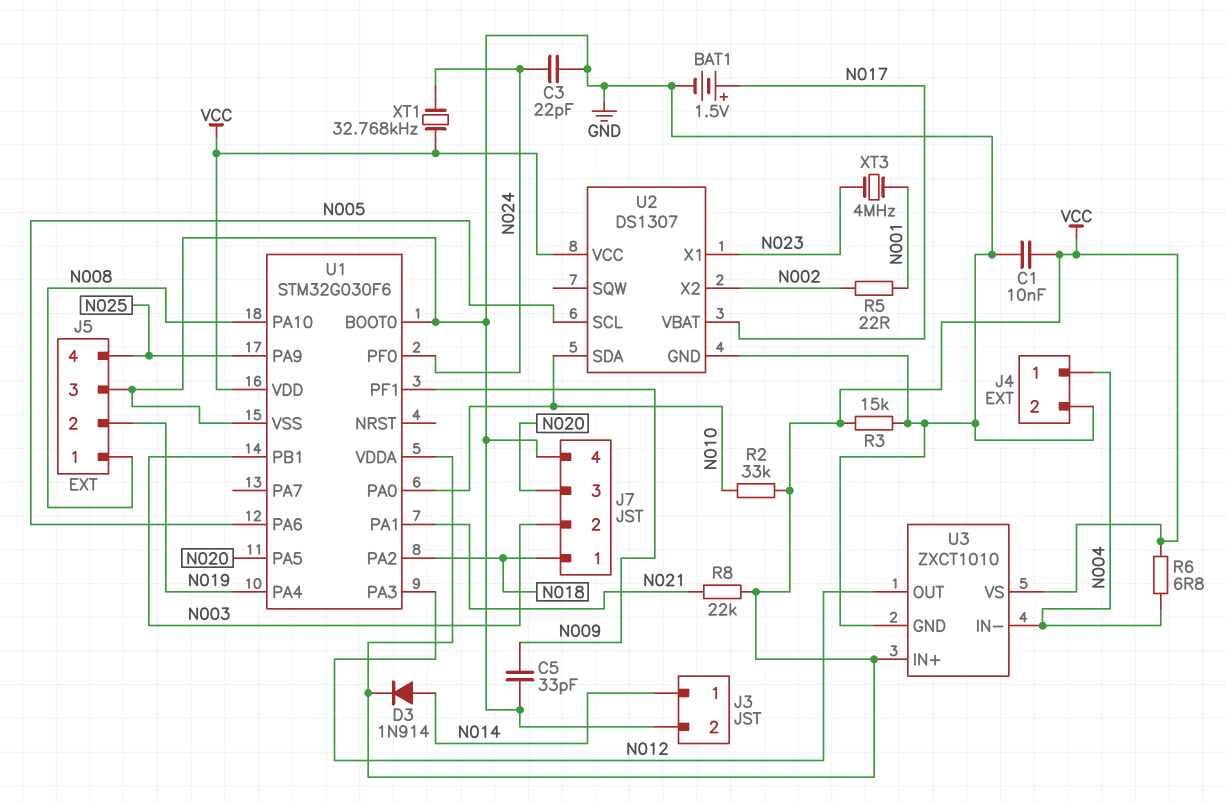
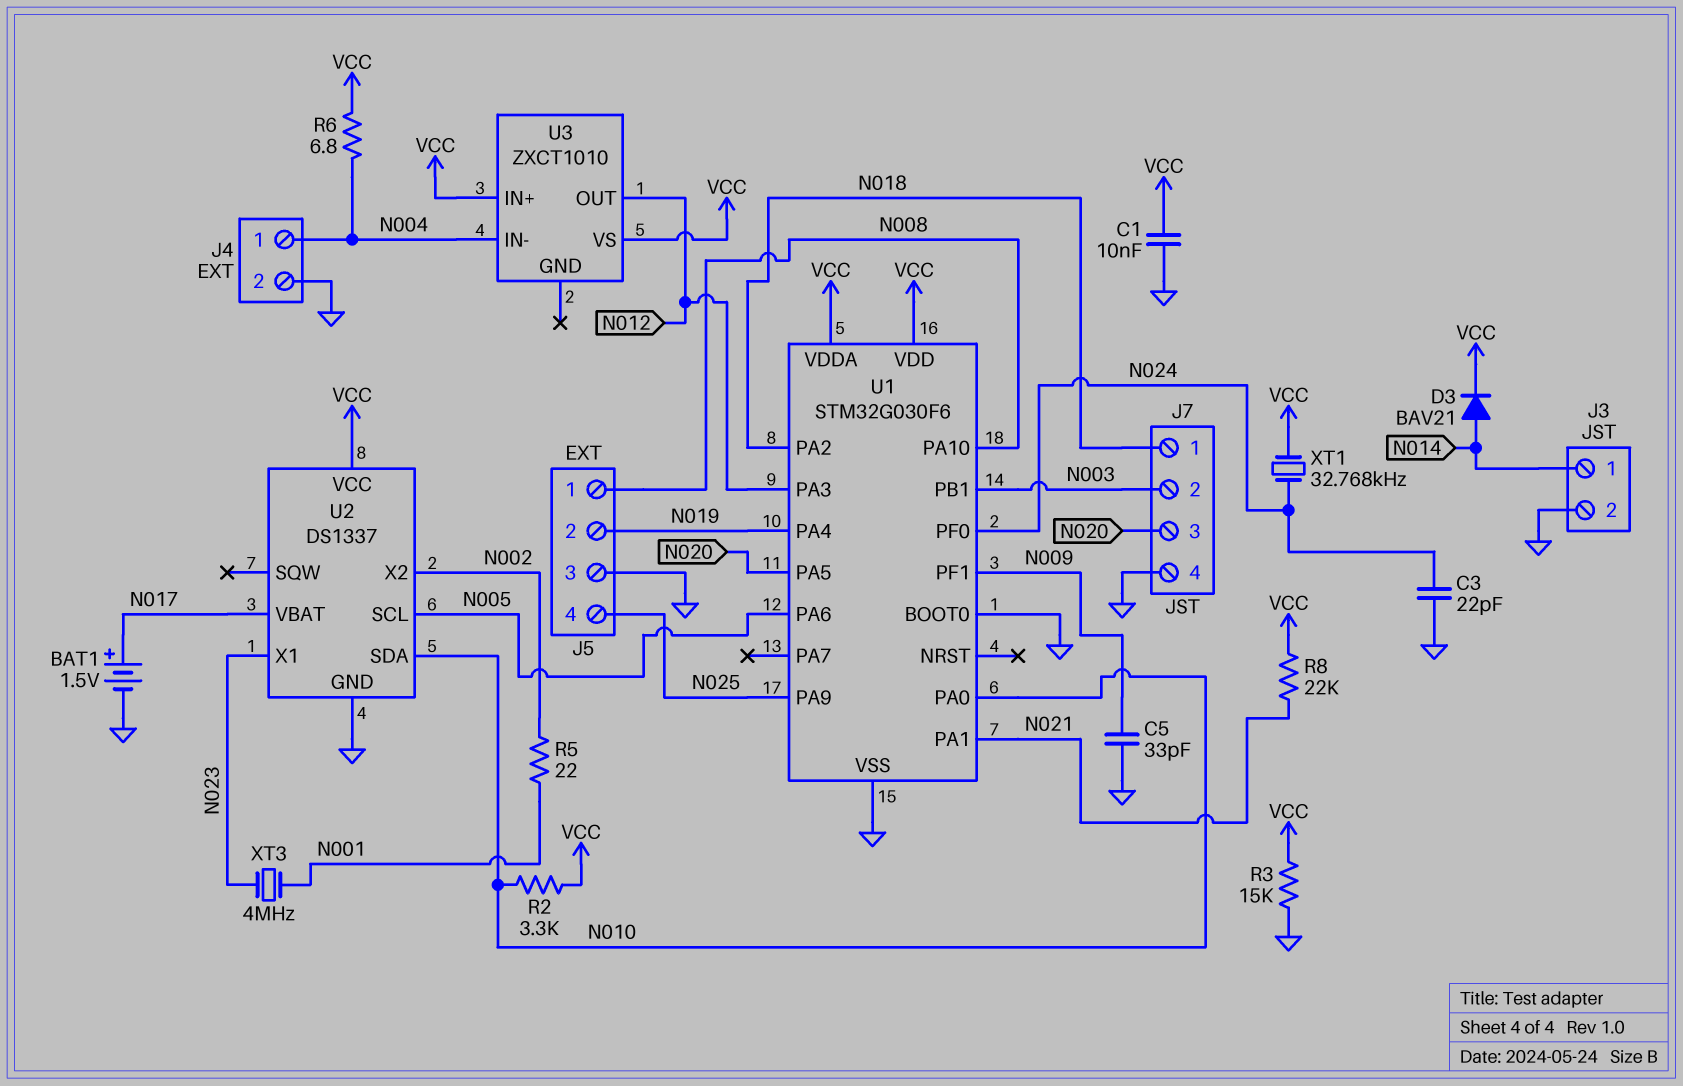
D3: diode 1N914 (A N014, K VCC) -> diode BAV21 (A N014, K VCC)
R2: 33k (N010, VCC) -> 3.3k (N010, VCC)
U2: DS1307 -> DS1337
U3 pin GND: GND -> none

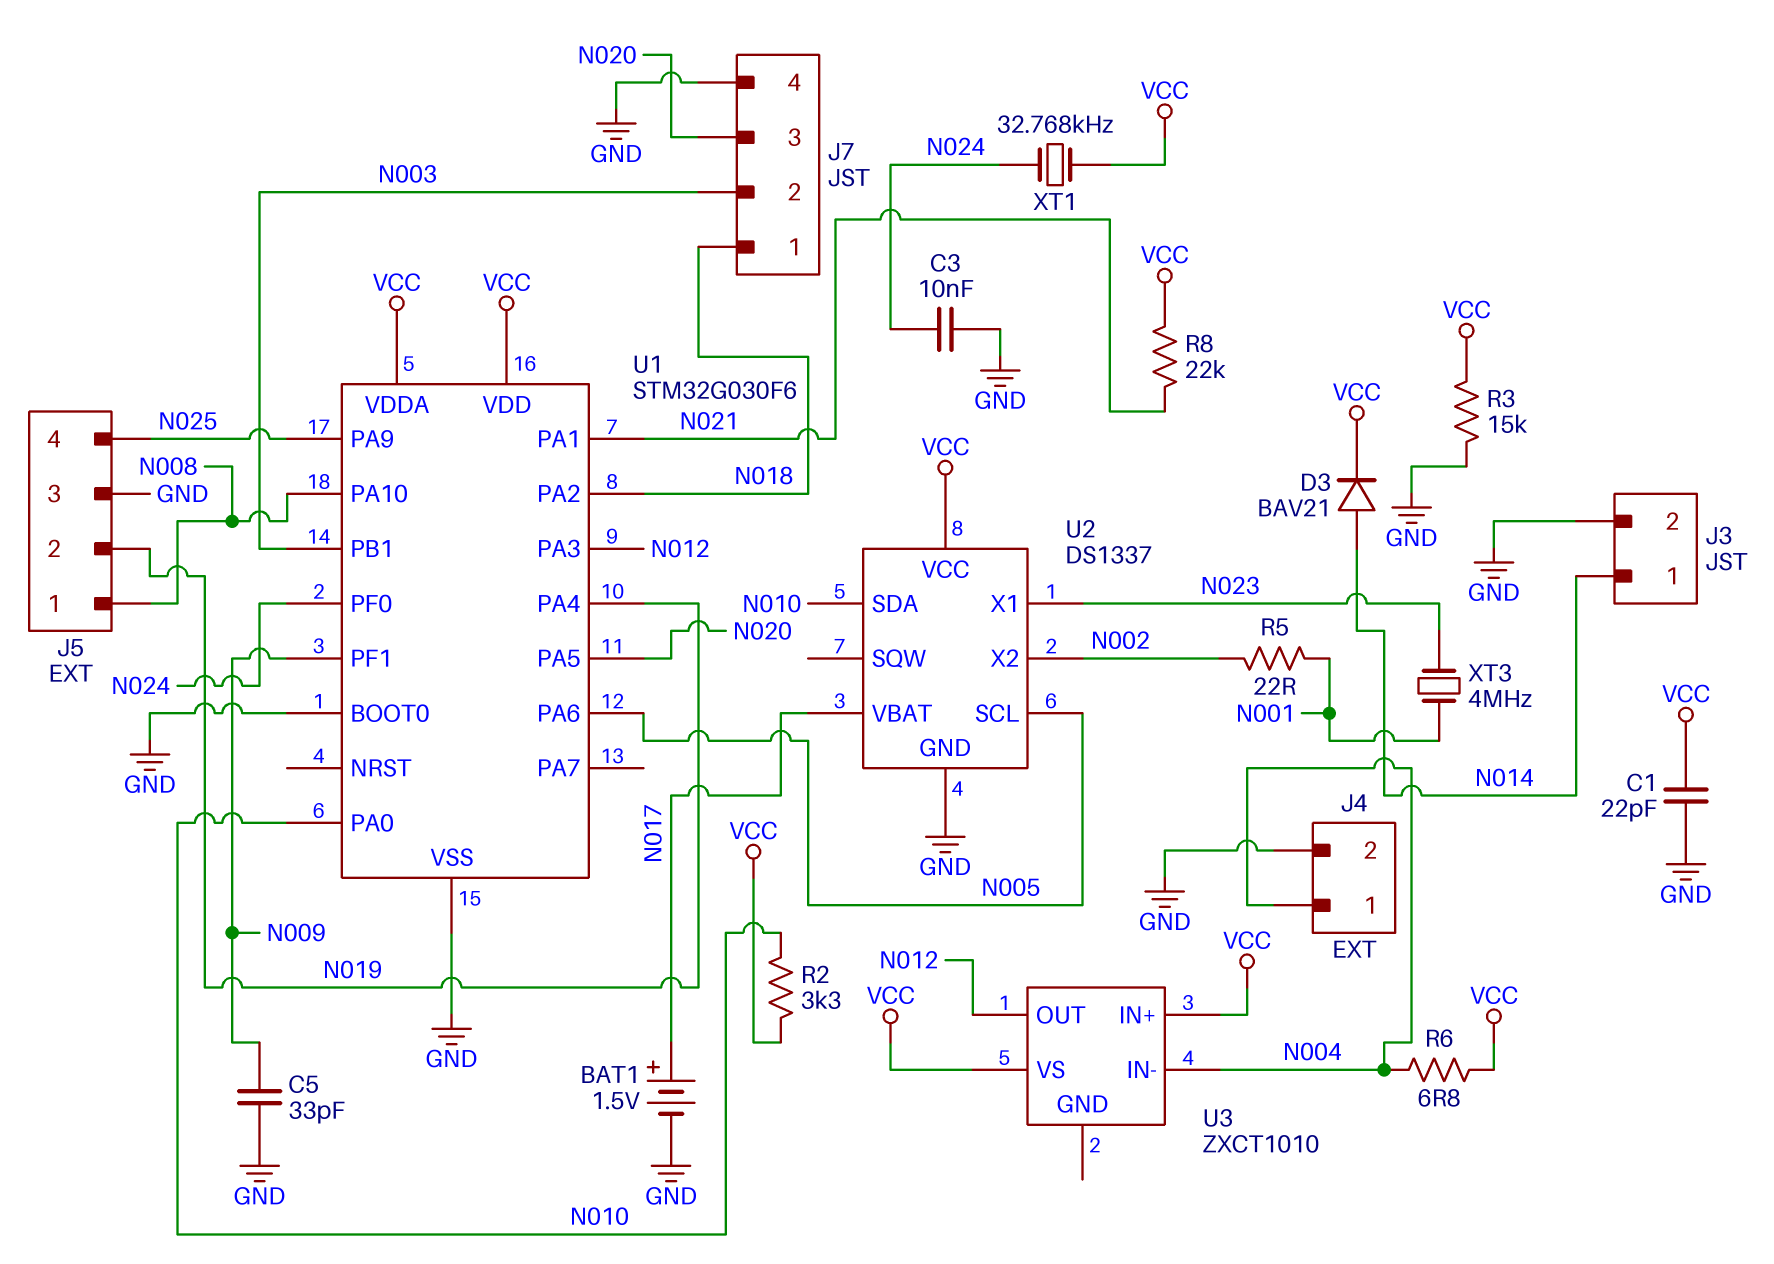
C1: 10nF (GND, VCC) -> 22pF (GND, VCC)
C3: 22pF (GND, N024) -> 10nF (GND, N024)

